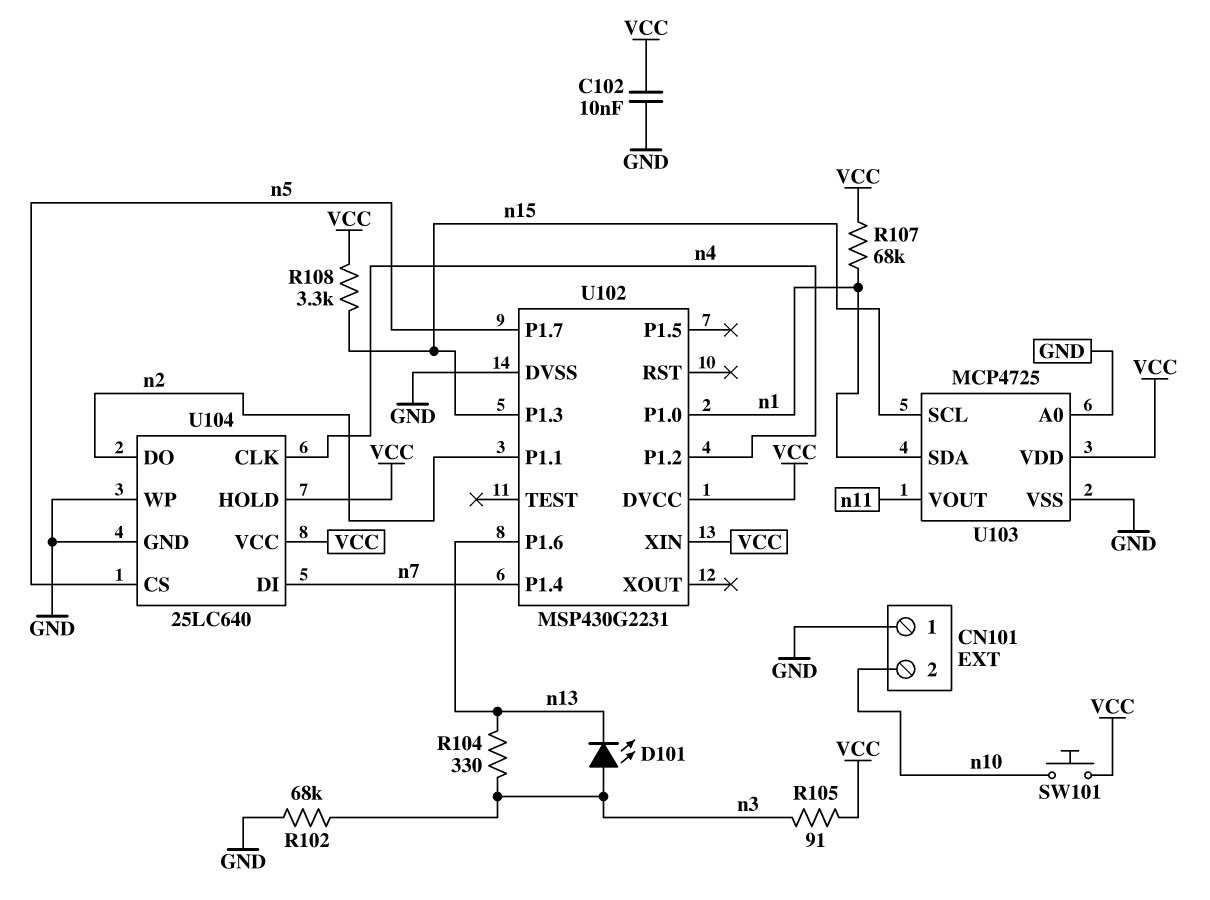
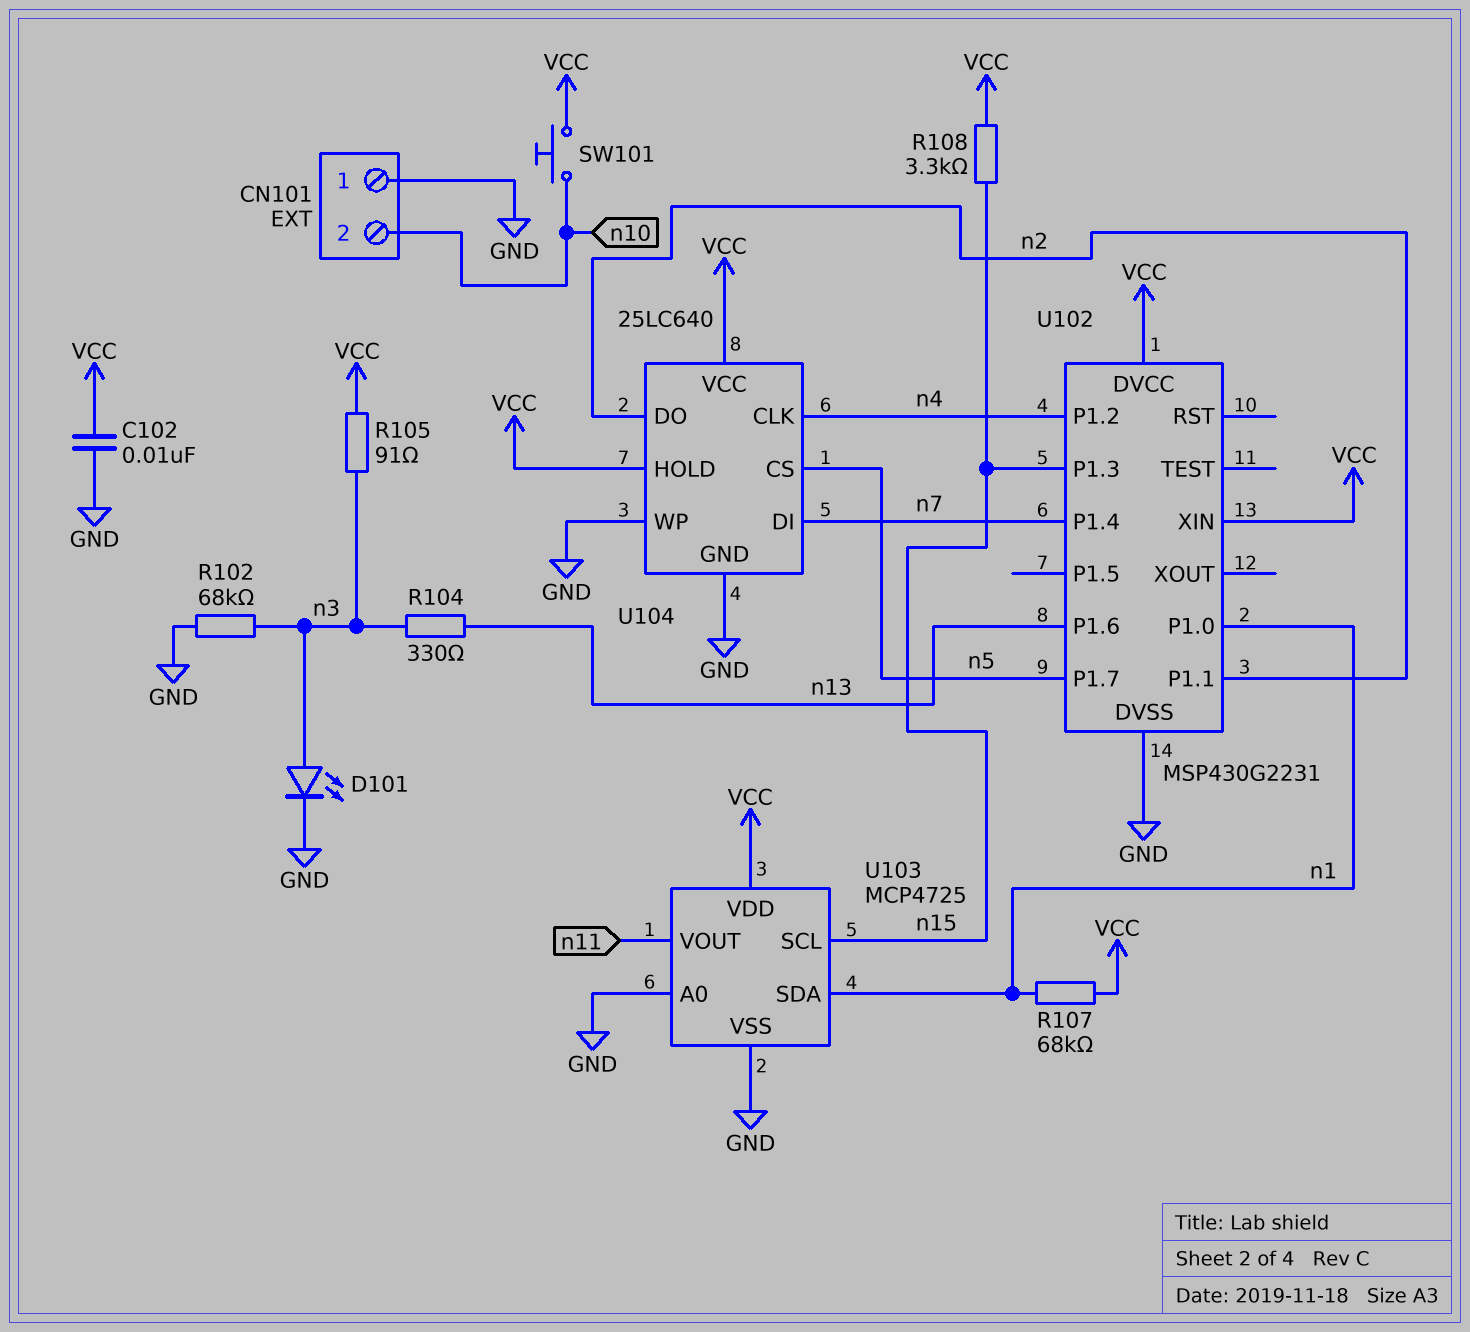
D101: LED (A n3, K n13) -> LED (A n3, K GND)

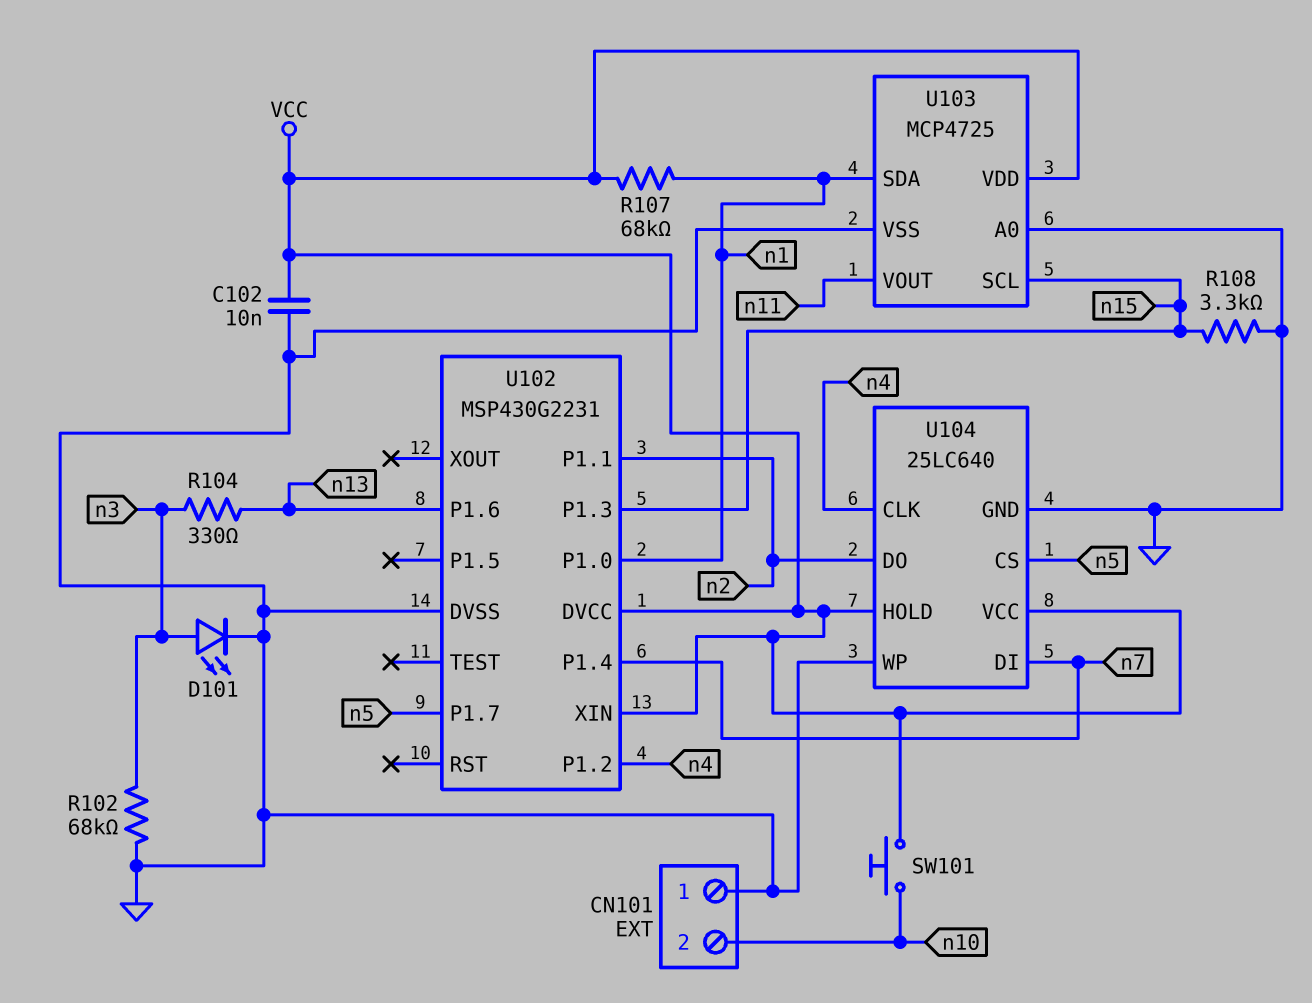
R105: 91 (VCC, n3) -> none
R108: 3.3k (VCC, n15) -> 3.3k (GND, n15)

